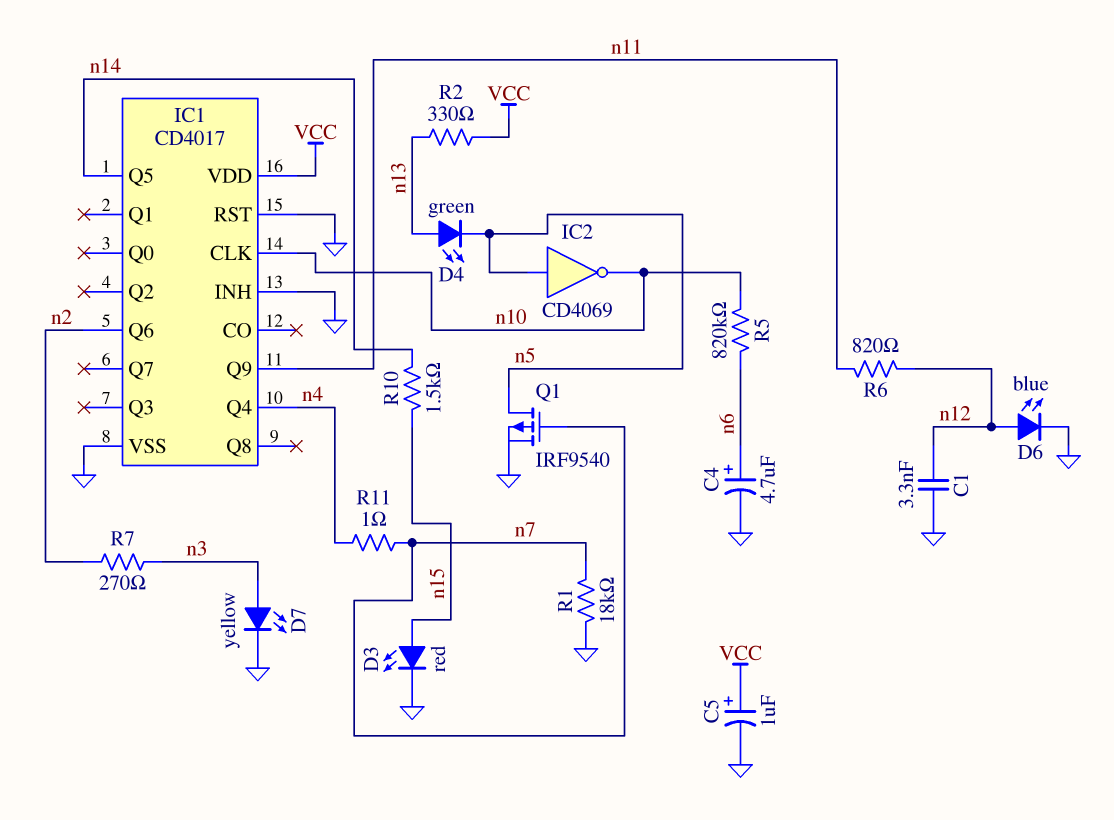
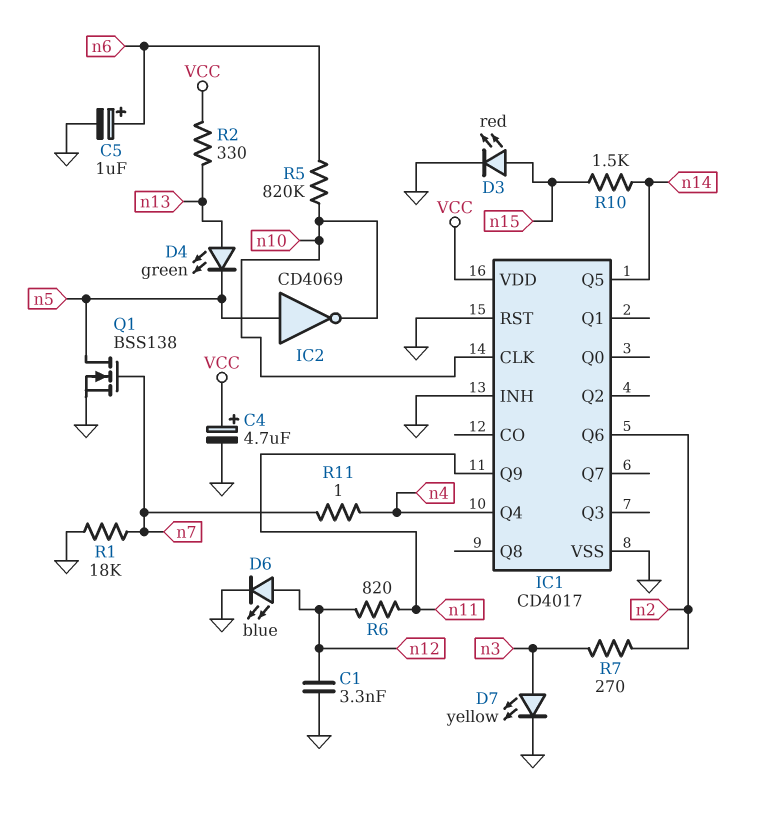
C4: 4.7uF (plus n6, minus GND) -> 4.7uF (plus VCC, minus GND)
C5: 1uF (plus VCC, minus GND) -> 1uF (plus n6, minus GND)
Q1: PMOS IRF9540 (G n7, D n5, S GND) -> NMOS BSS138 (G n7, D n5, S GND)

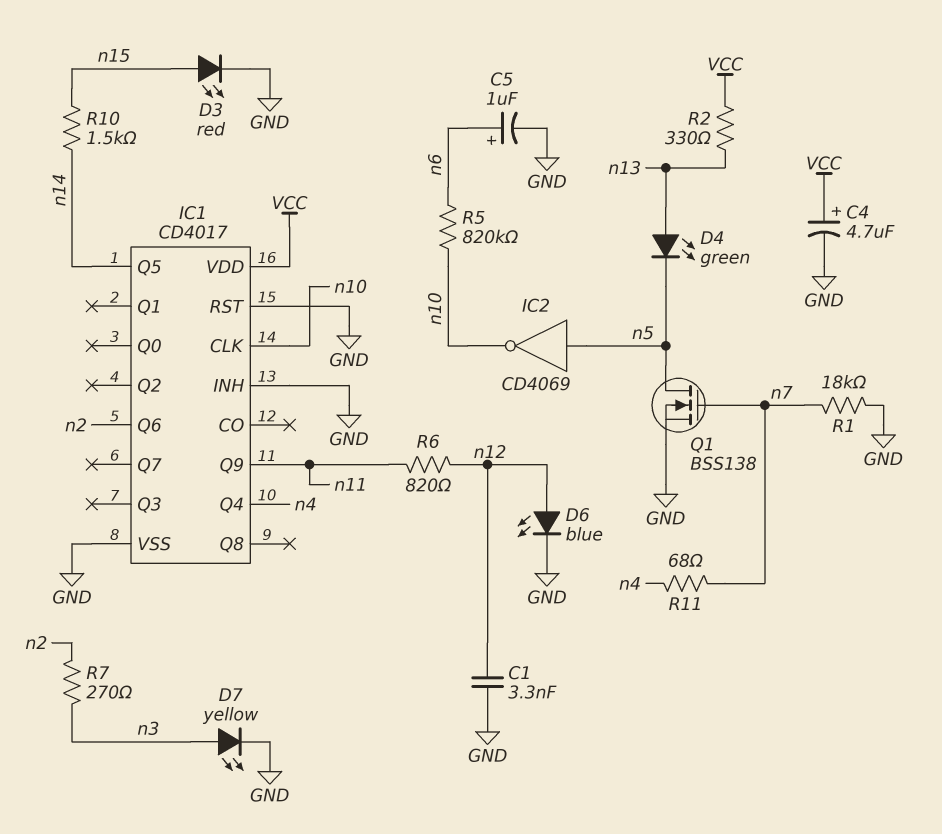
R11: 1 (n4, n7) -> 68 (n4, n7)

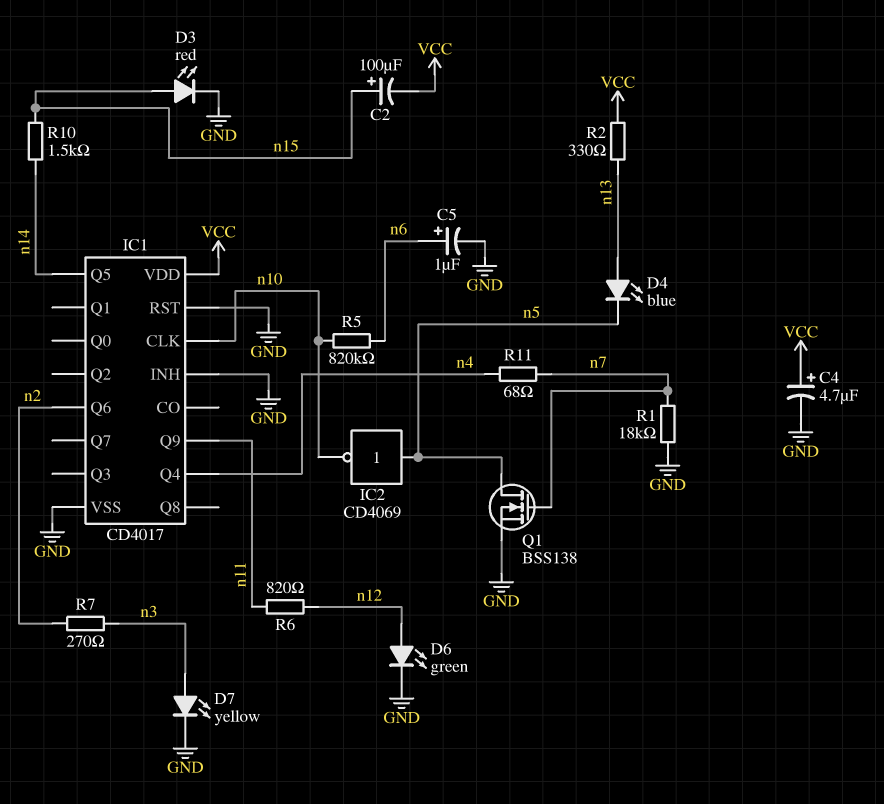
C1: 3.3nF (GND, n12) -> none
C2: none -> 100uF (plus n15, minus VCC)
D4: LED green (A n13, K n5) -> LED blue (A n13, K n5)
D6: LED blue (A n12, K GND) -> LED green (A n12, K GND)

